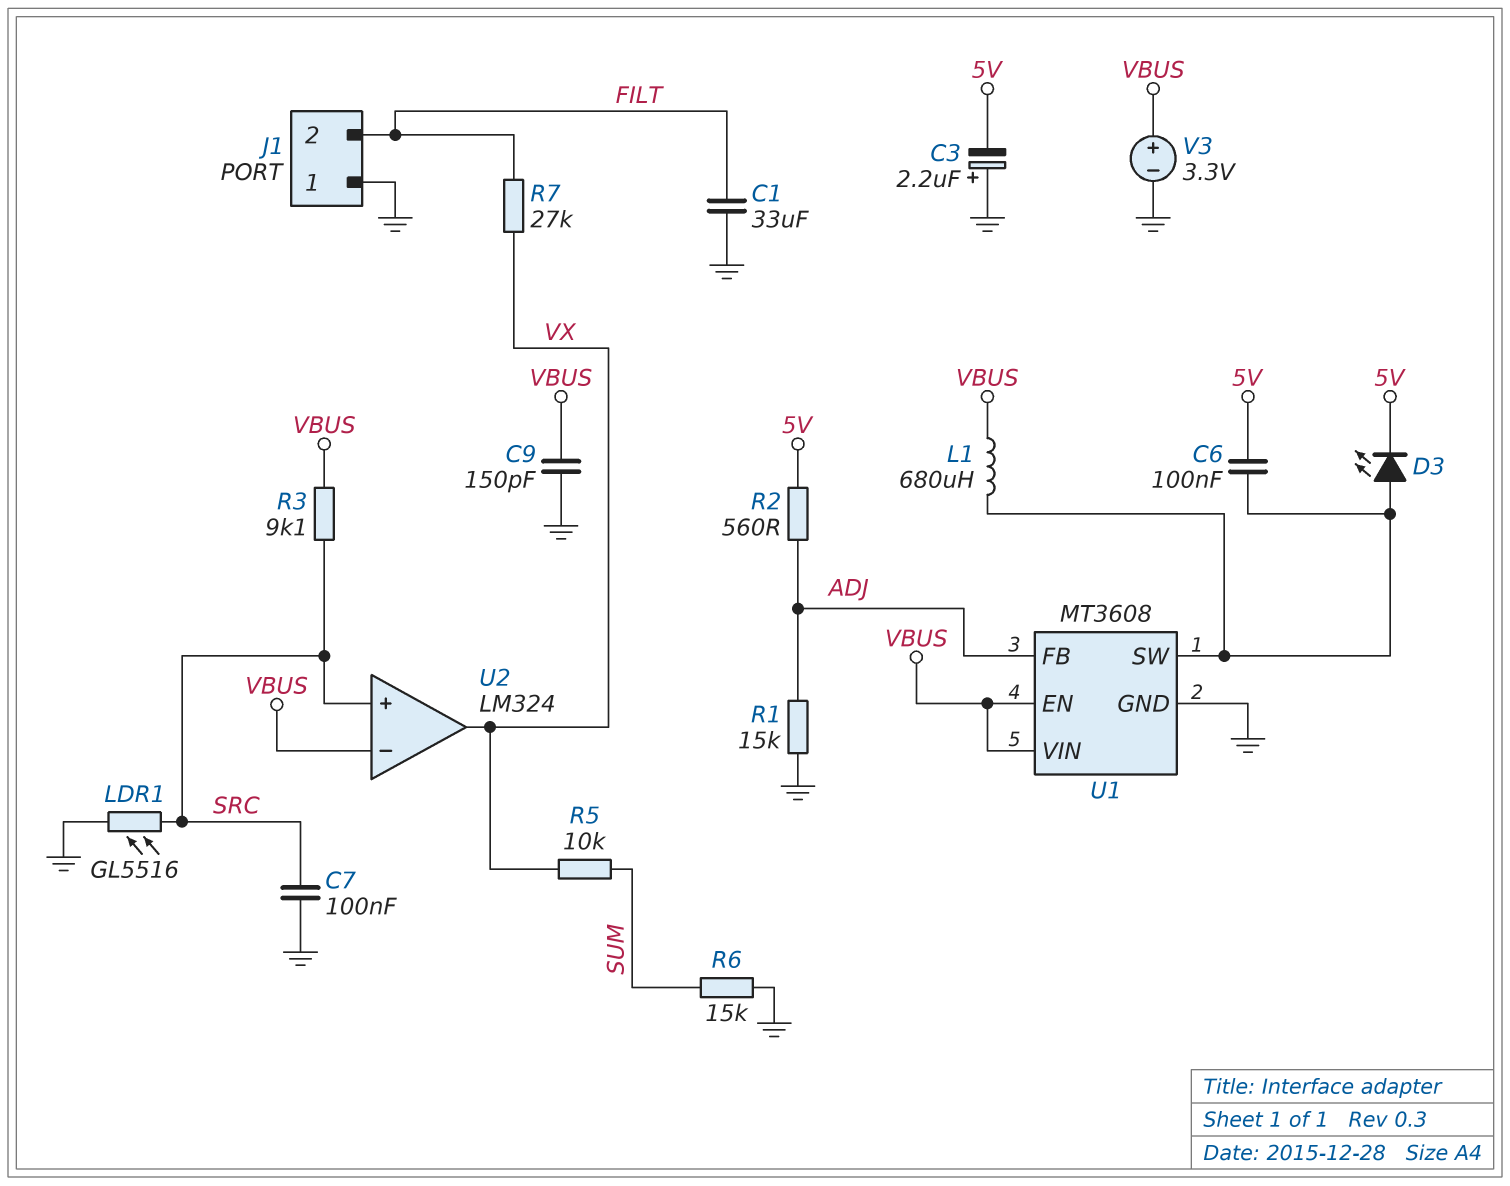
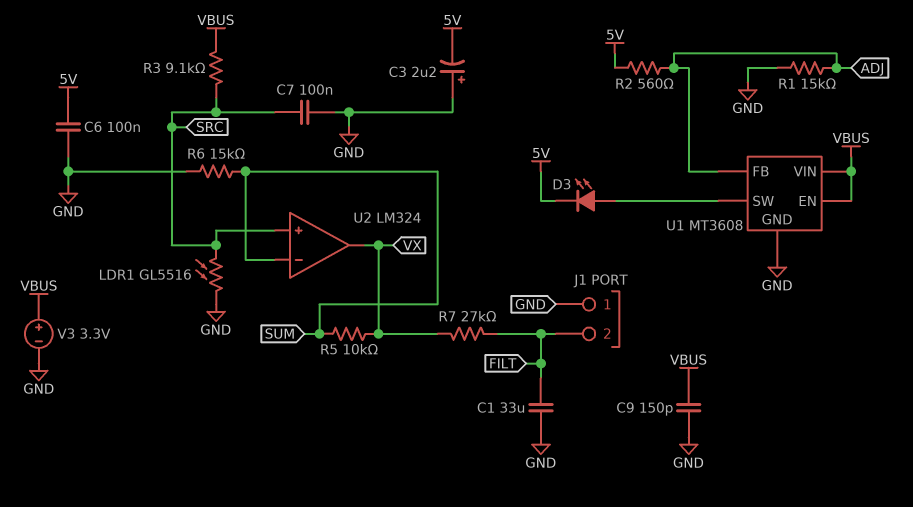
C6: 100nF (5V, U1/SW) -> 100nF (5V, GND)
L1: 680uH (U1/SW, VBUS) -> none
U2 pin in-: VBUS -> SUM

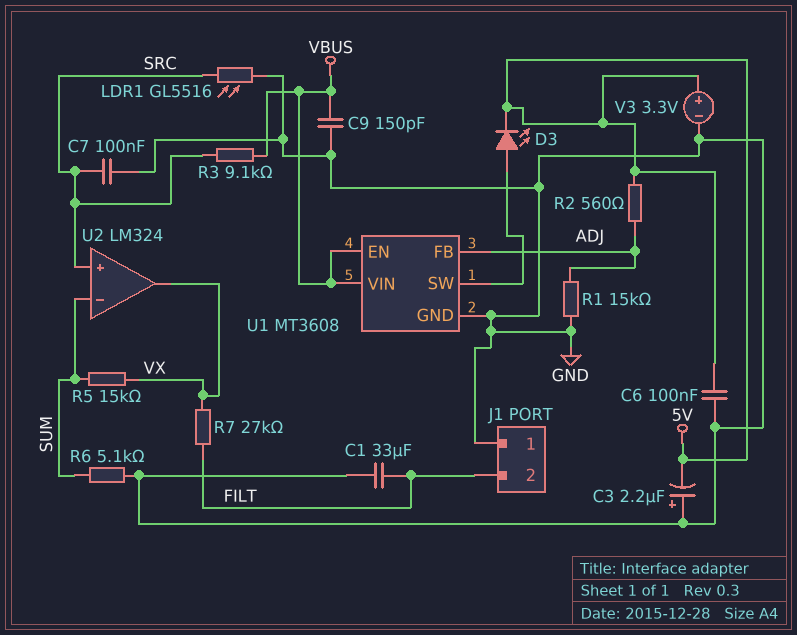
R5: 10k (SUM, VX) -> 15k (SUM, VX)
R6: 15k (GND, SUM) -> 5.1k (GND, SUM)
V3: 3.3V (plus VBUS, minus GND) -> 3.3V (plus 5V, minus GND)

